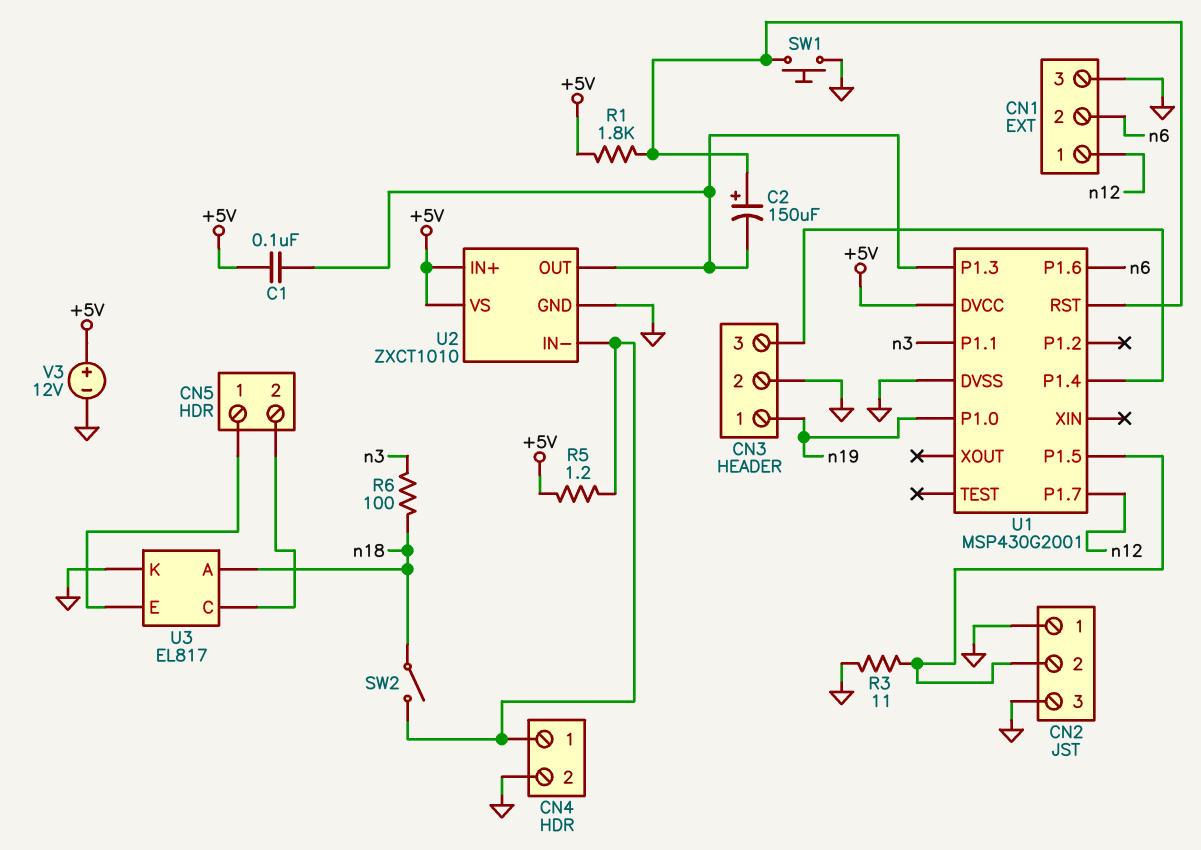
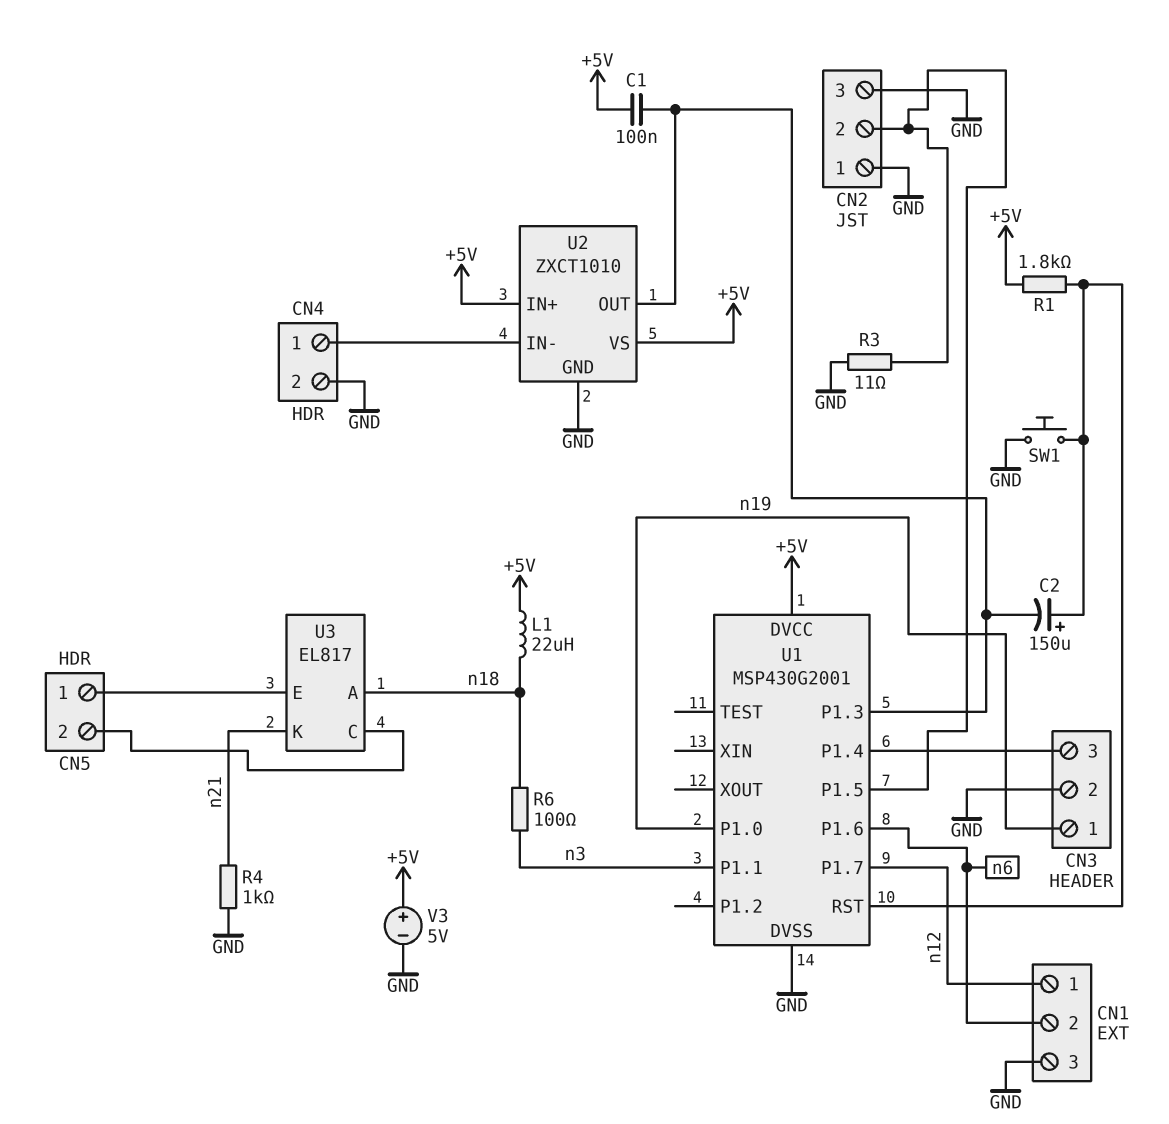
L1: none -> 22uH (+5V, n18)
R4: none -> 1k (GND, n21)
R5: 1.2 (+5V, CN4/1) -> none
SW2: switch (CN4/1, n18) -> none
U3 pin K: GND -> n21
V3: 12V (plus +5V, minus GND) -> 5V (plus +5V, minus GND)

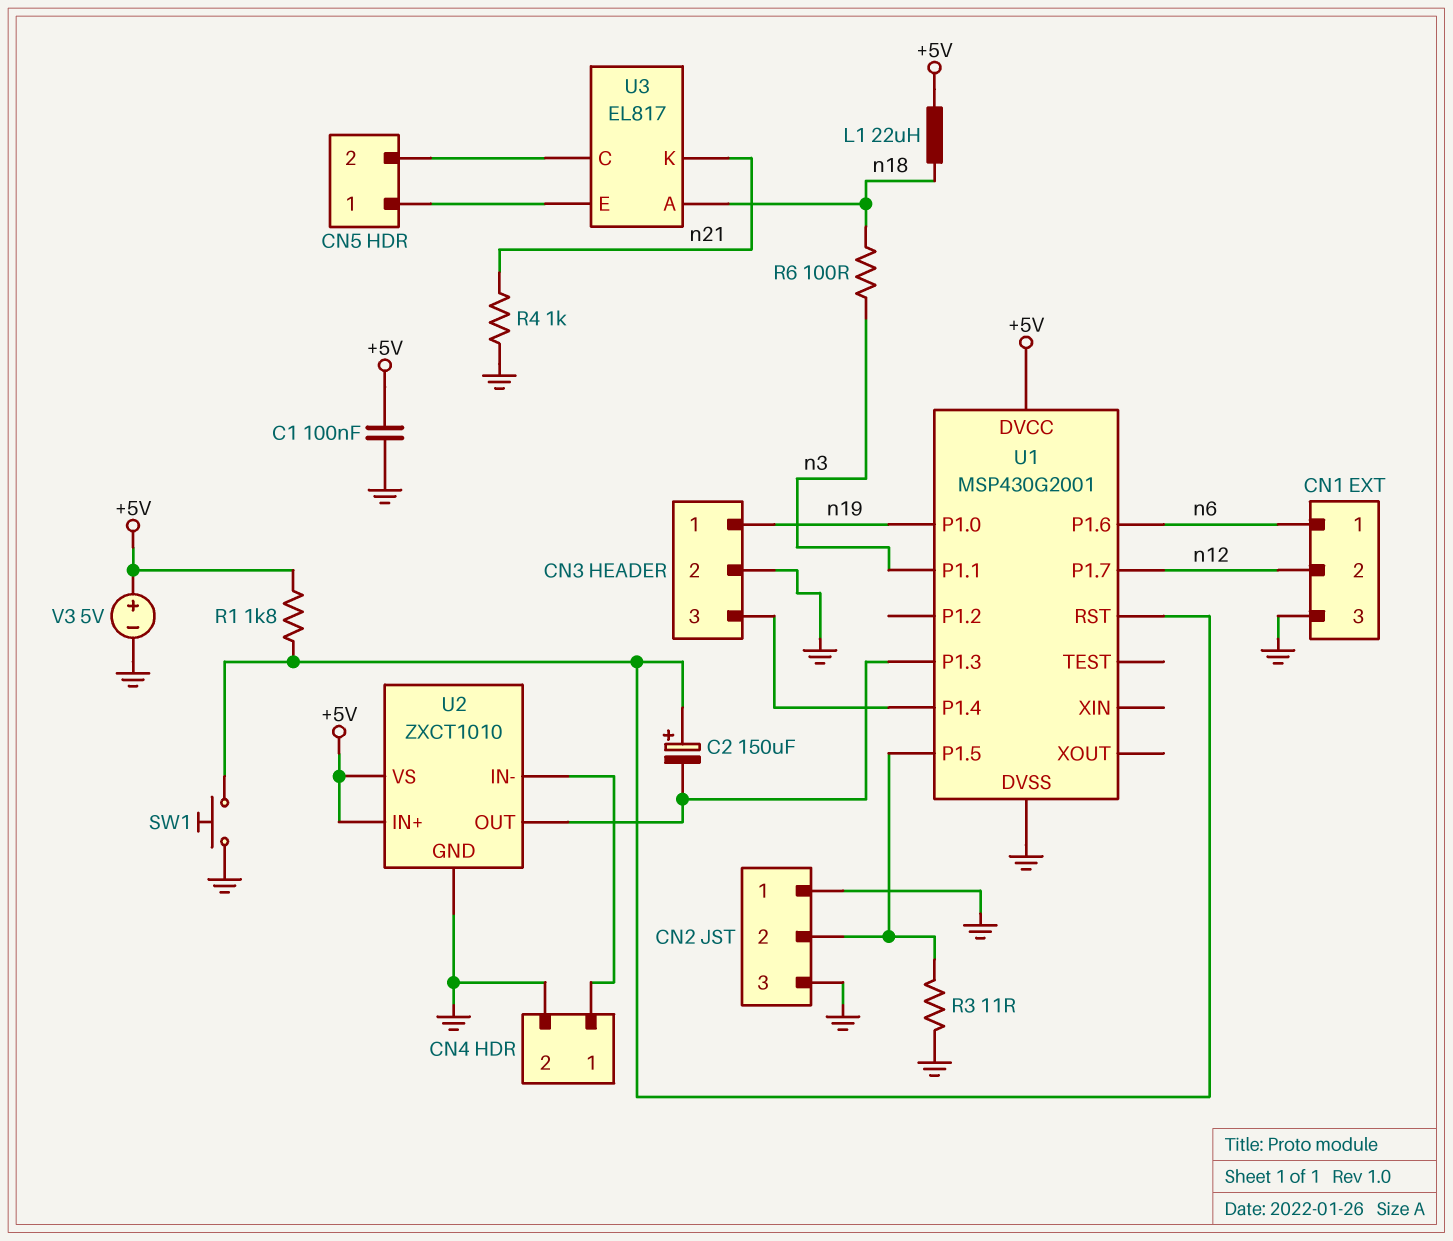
C1: 100nF (+5V, U1/P1.3) -> 100nF (+5V, GND)
CN1 pin 1: n12 -> n6
CN1 pin 2: n6 -> n12

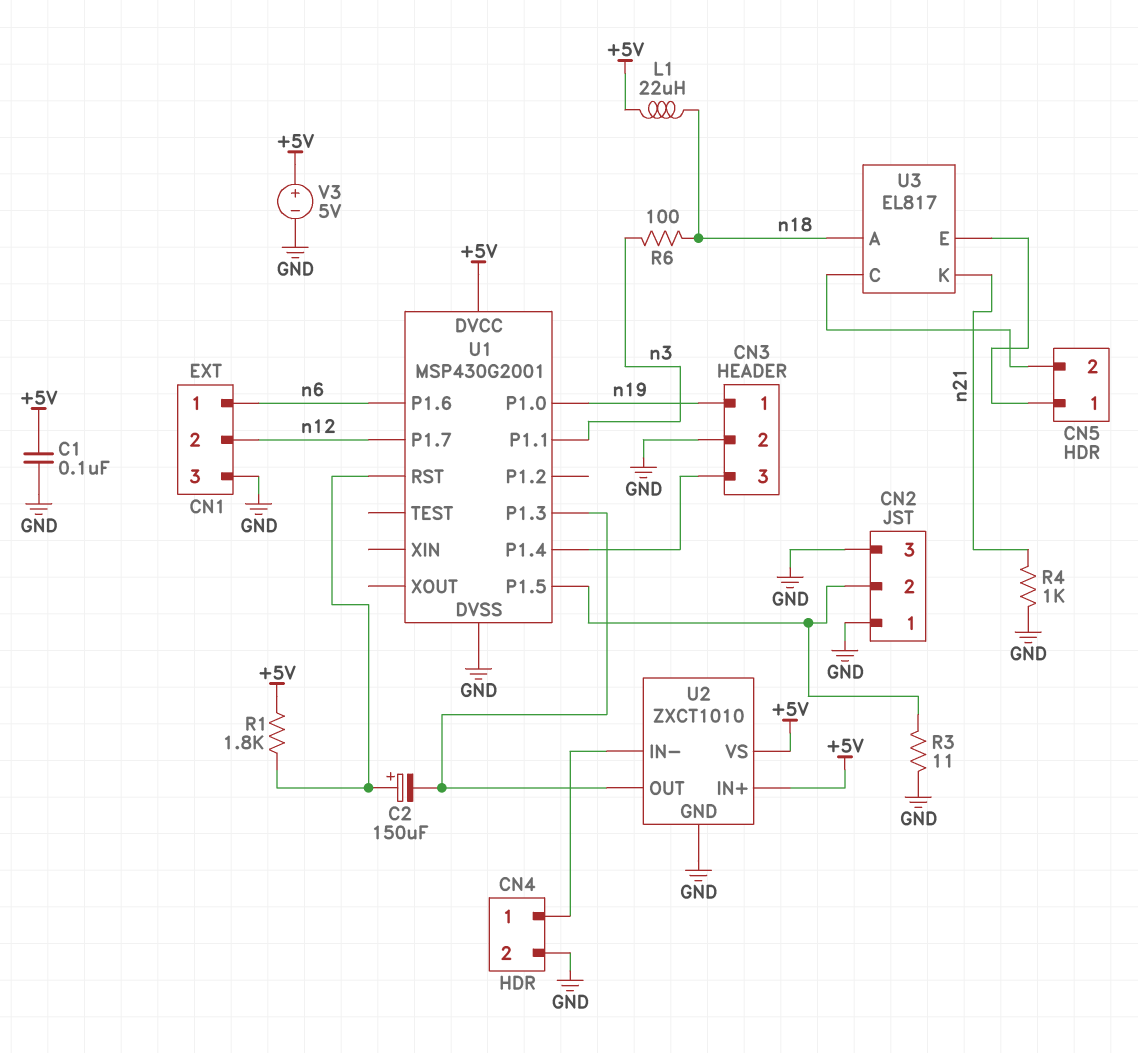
SW1: button (GND, U1/RST) -> none

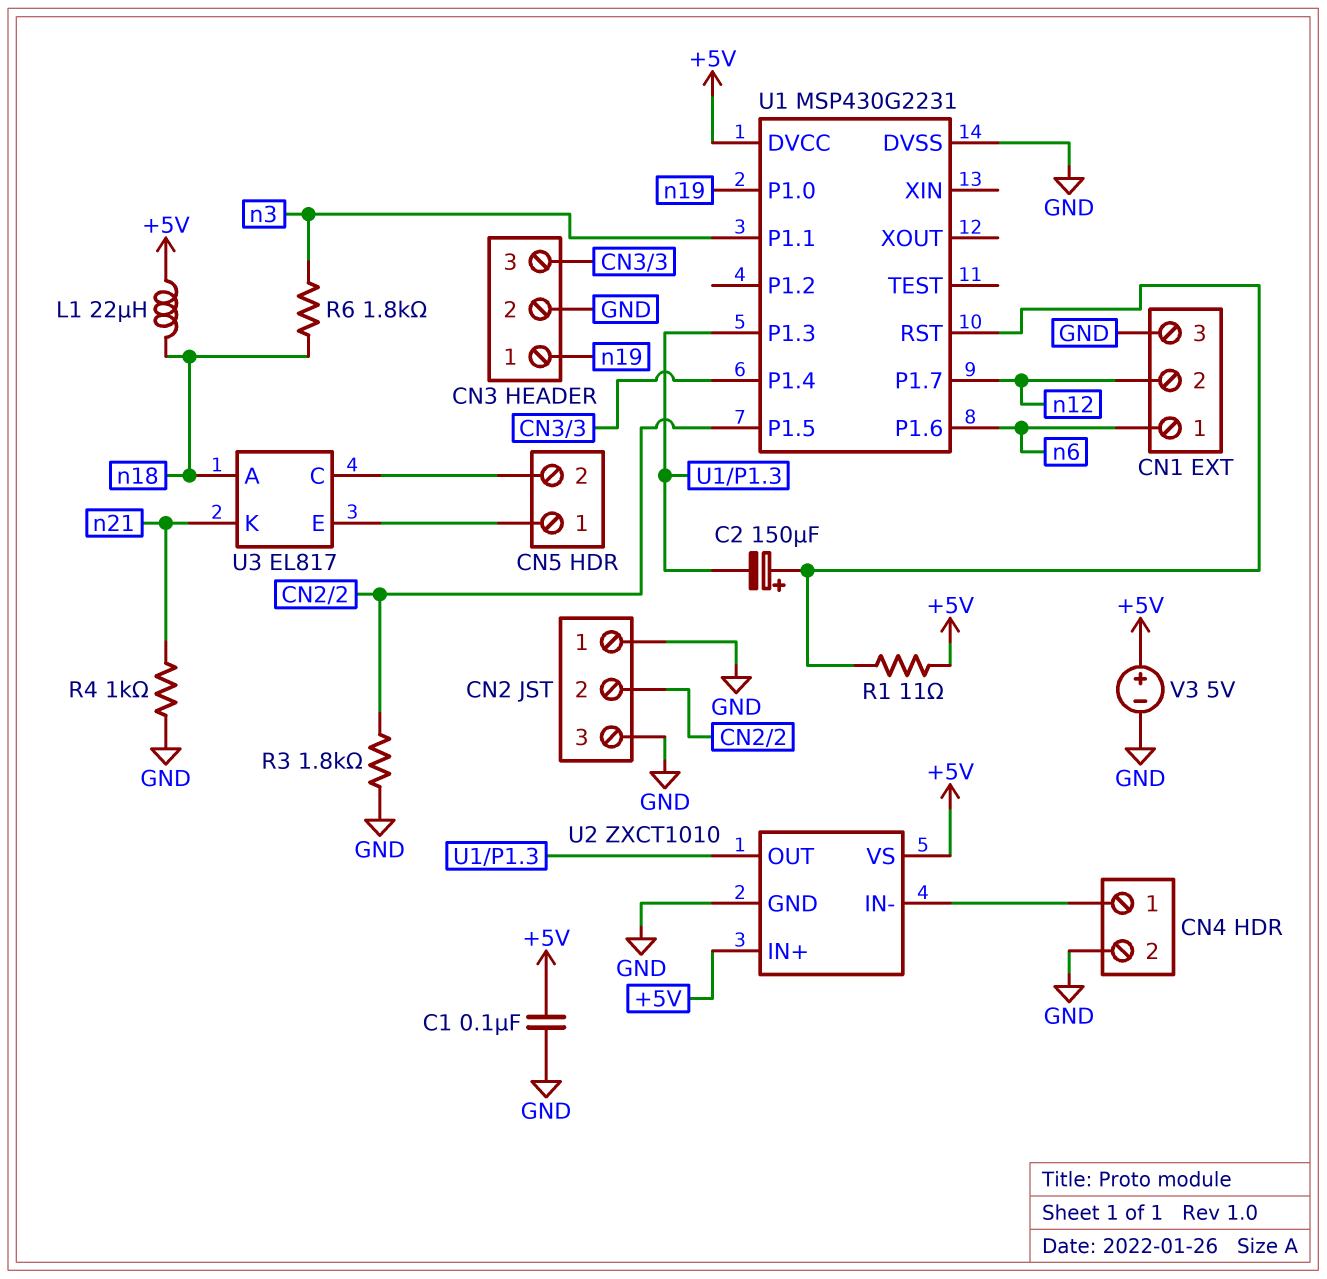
R1: 1.8k (+5V, U1/RST) -> 11 (+5V, U1/RST)
R3: 11 (CN2/2, GND) -> 1.8k (CN2/2, GND)
R6: 100 (n3, n18) -> 1.8k (n3, n18)
U1: MSP430G2001 -> MSP430G2231

